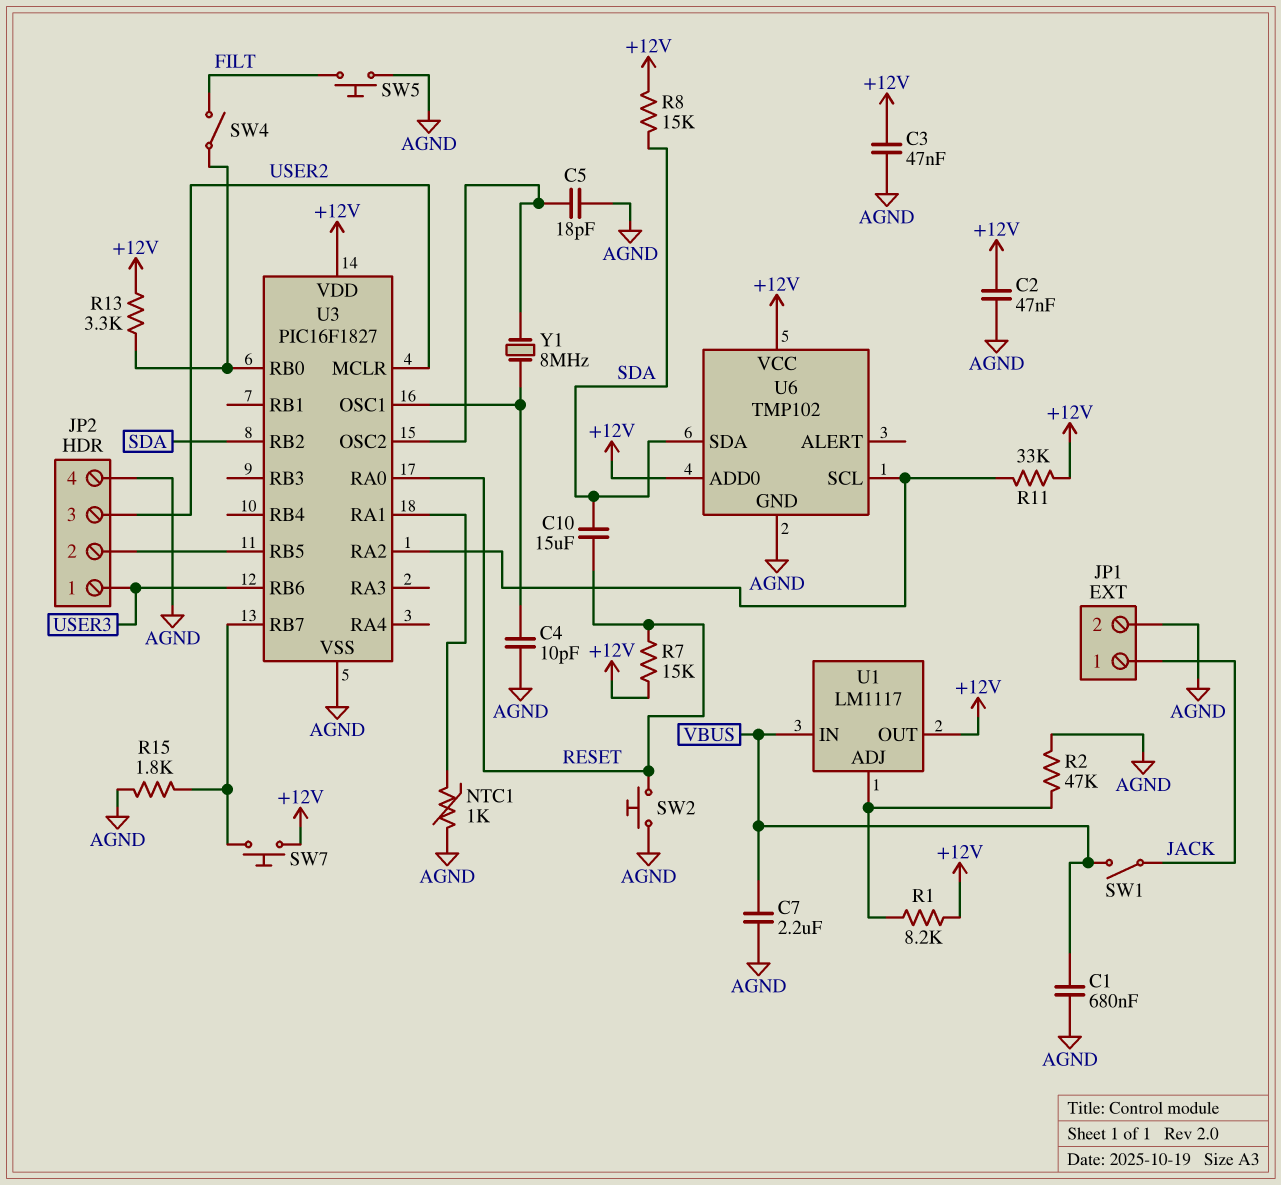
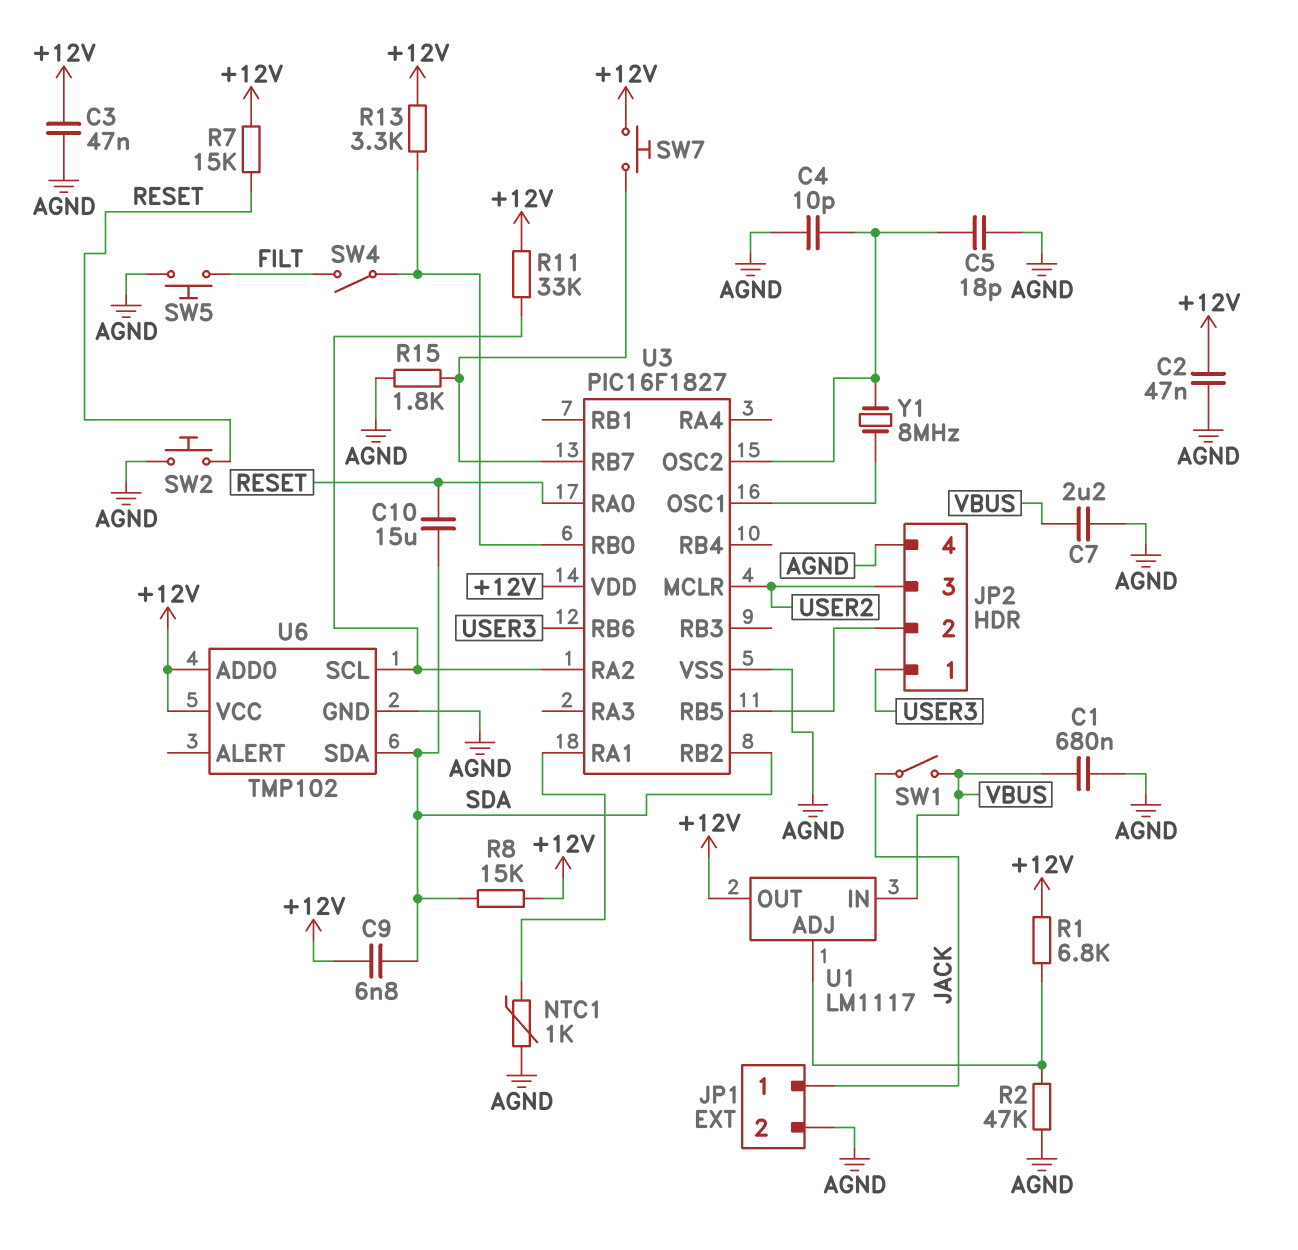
C4: 10pF (AGND, U3/OSC1) -> 10pF (AGND, U3/OSC2)
C9: none -> 6.8nF (+12V, SDA)
R1: 8.2k (+12V, U1/ADJ) -> 6.8k (+12V, U1/ADJ)

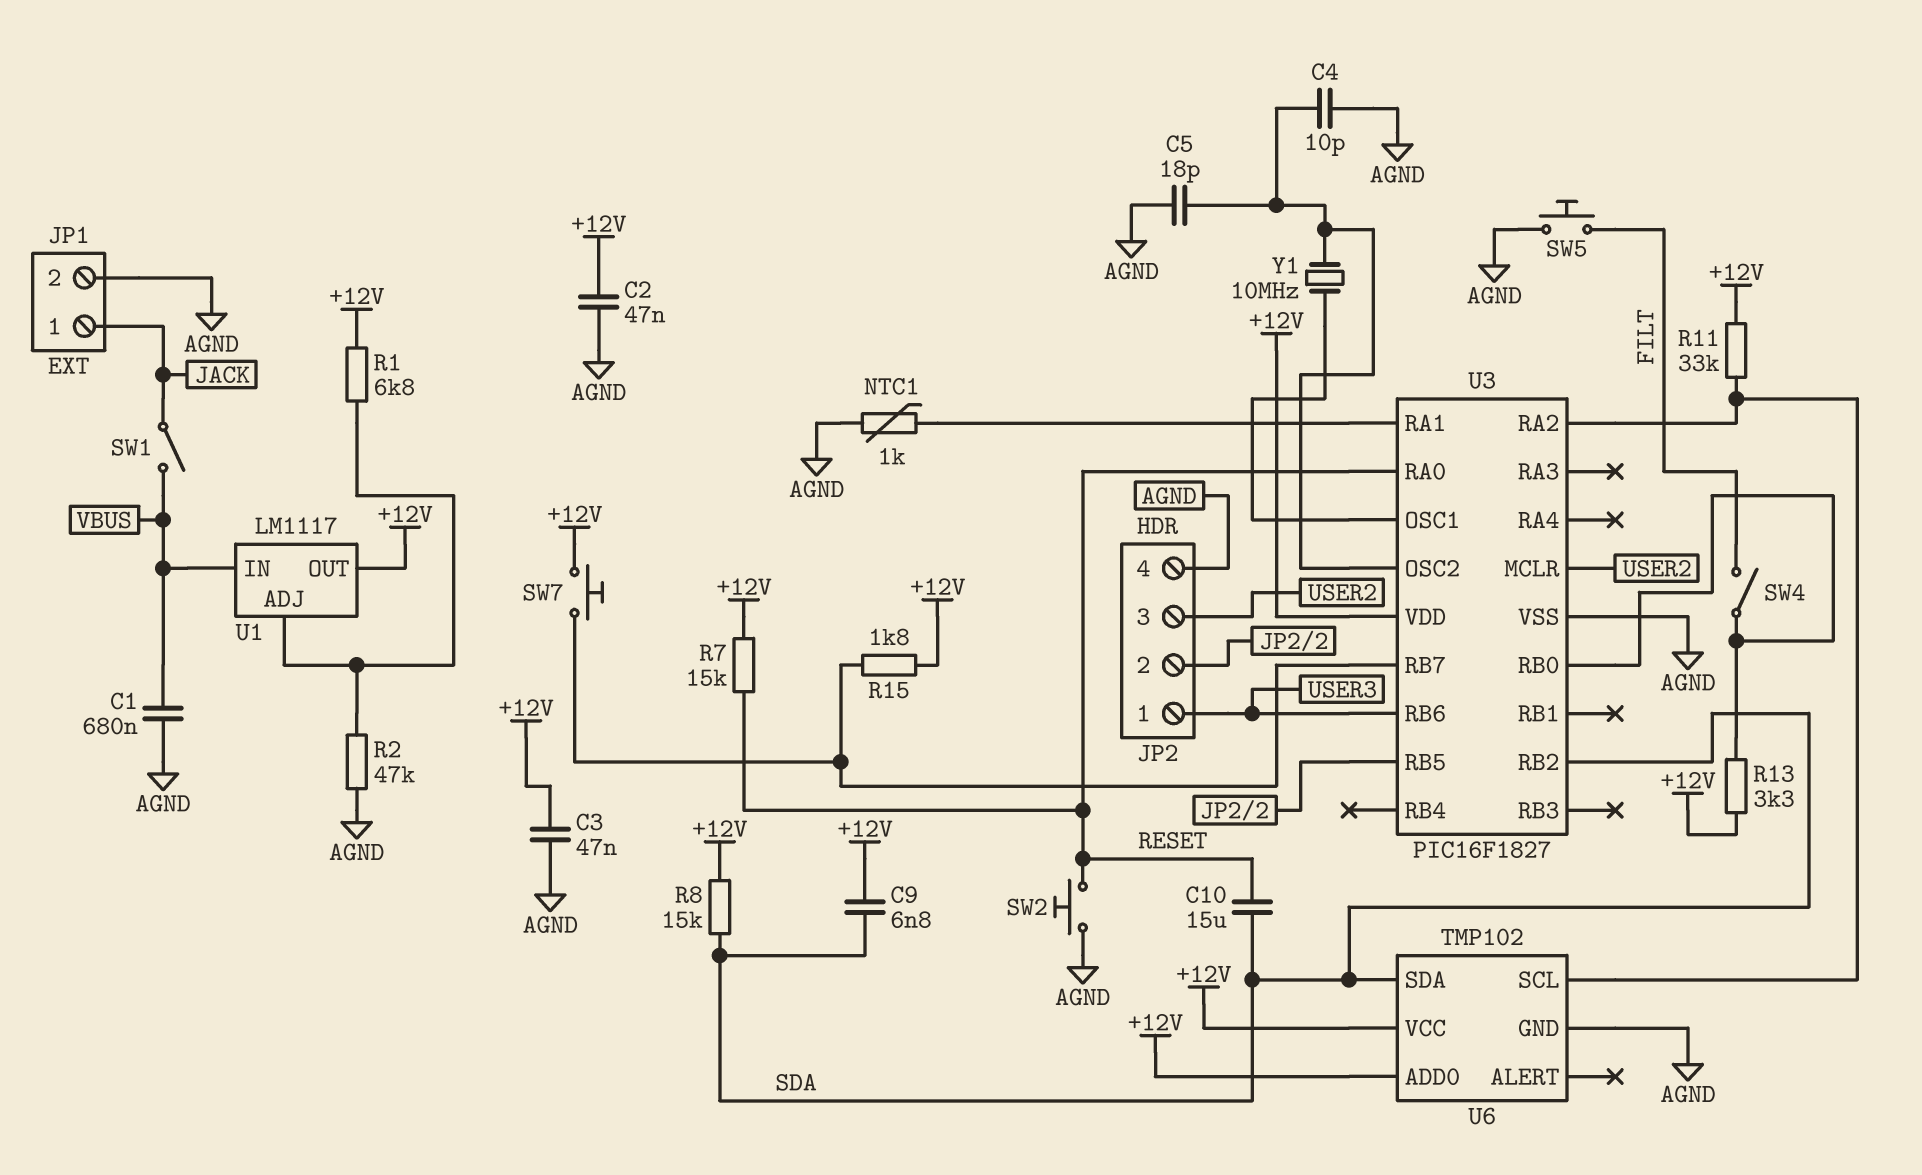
C7: 2.2uF (AGND, VBUS) -> none
R15: 1.8k (AGND, U3/RB7) -> 1.8k (+12V, U3/RB7)
Y1: 8MHz (U3/OSC1, U3/OSC2) -> 10MHz (U3/OSC1, U3/OSC2)

